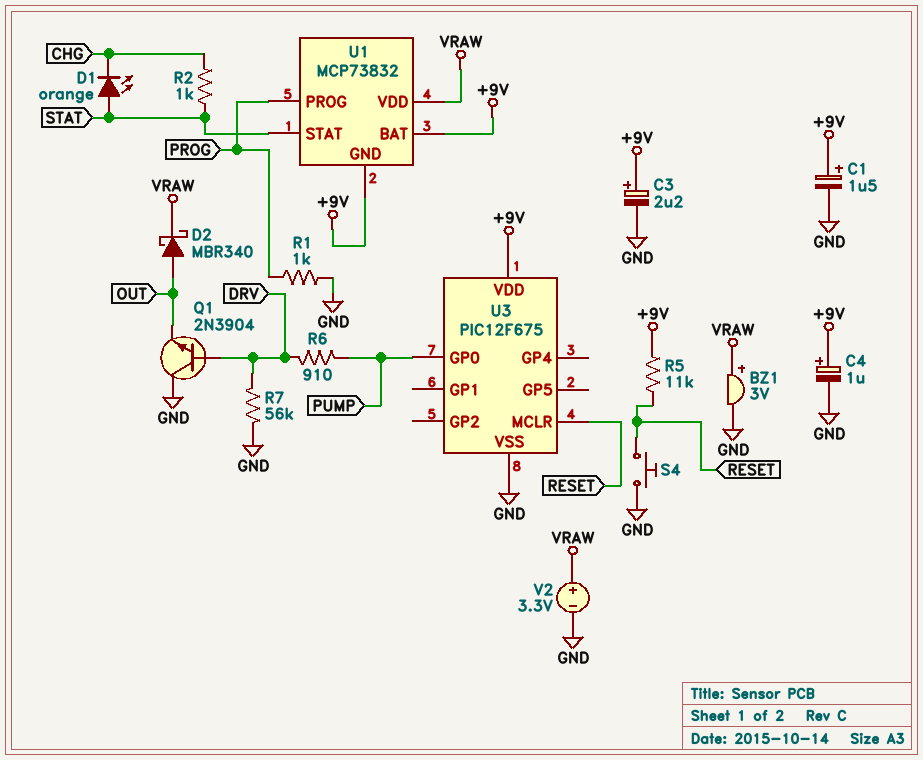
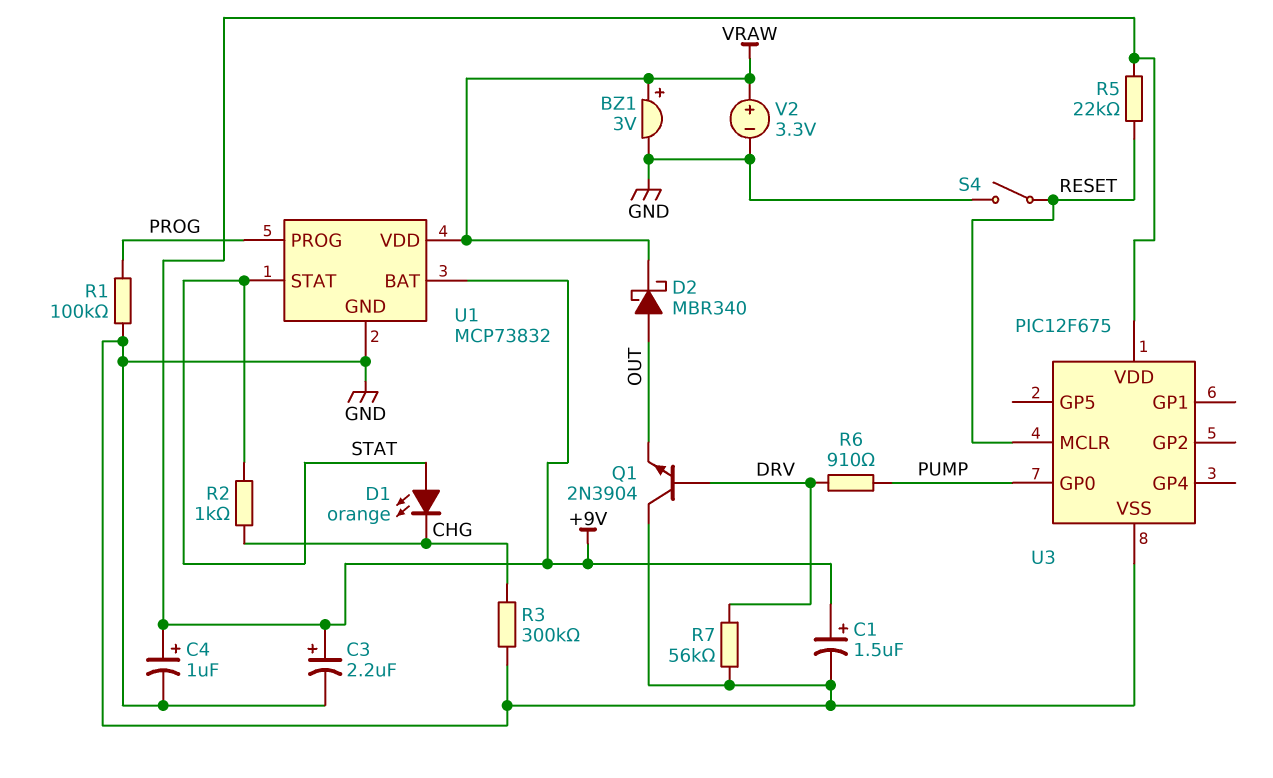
R1: 1k (GND, PROG) -> 100k (GND, PROG)
R3: none -> 300k (CHG, GND)
R5: 11k (+9V, RESET) -> 22k (+9V, RESET)
S4: button (GND, RESET) -> switch (GND, RESET)
U1 pin GND: +9V -> GND

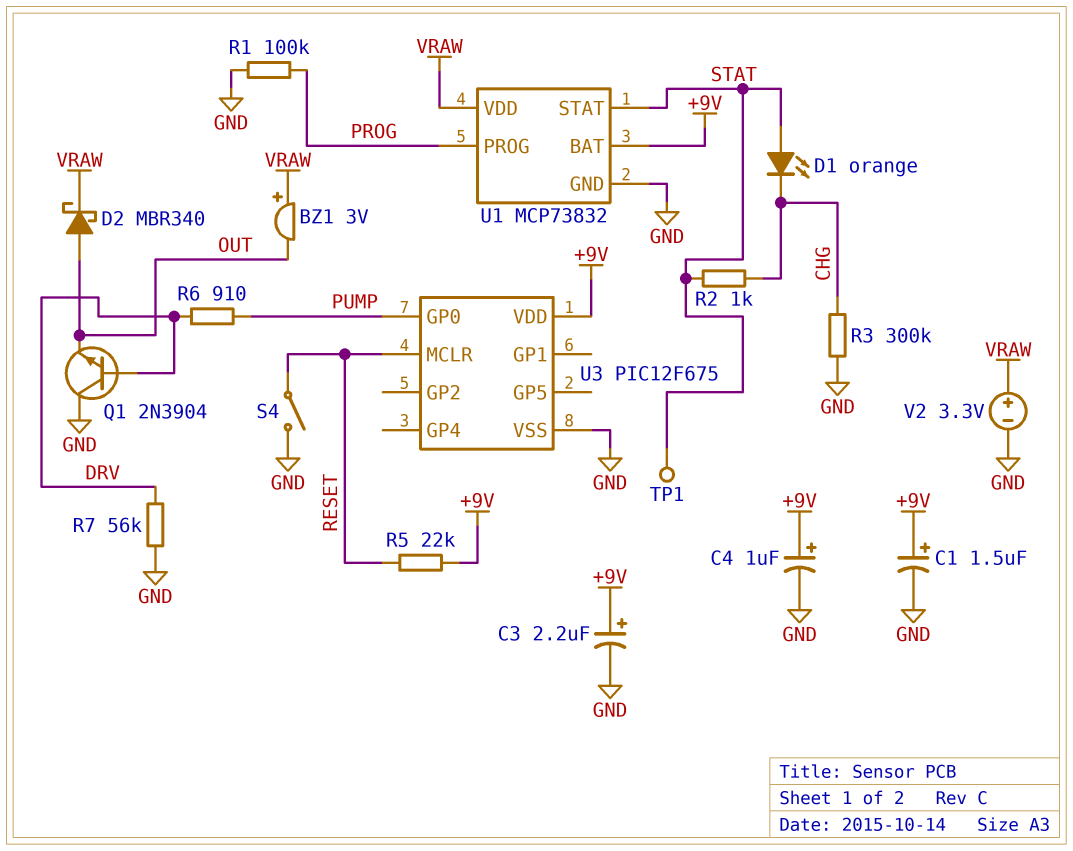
BZ1: buzzer 3V (plus VRAW, minus GND) -> buzzer 3V (plus VRAW, minus OUT)
TP1: none -> test point (STAT)

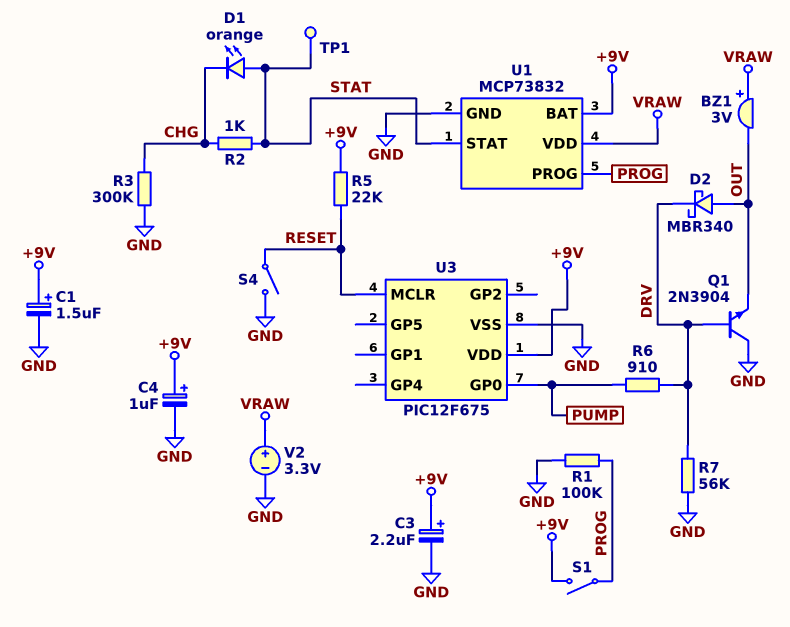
D2: schottky MBR340 (A OUT, K VRAW) -> schottky MBR340 (A OUT, K DRV)
S1: none -> switch (+9V, PROG)

